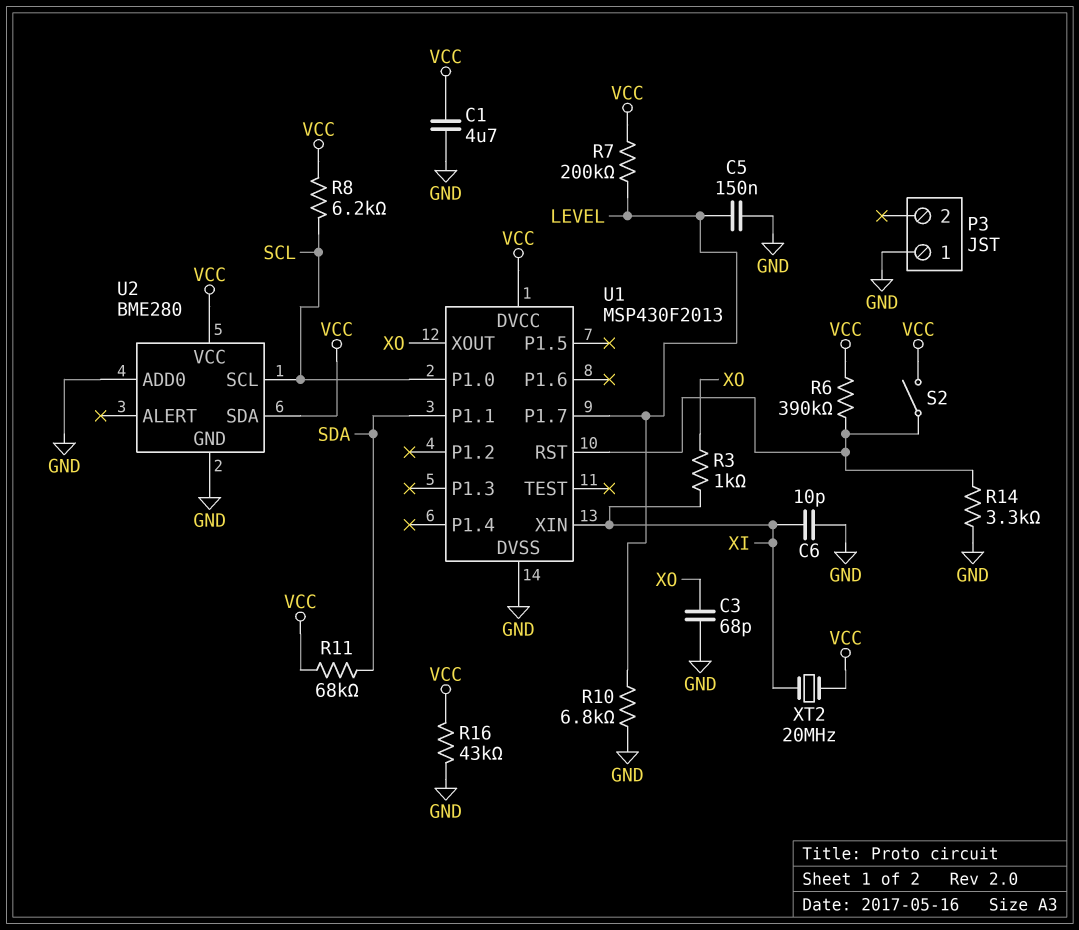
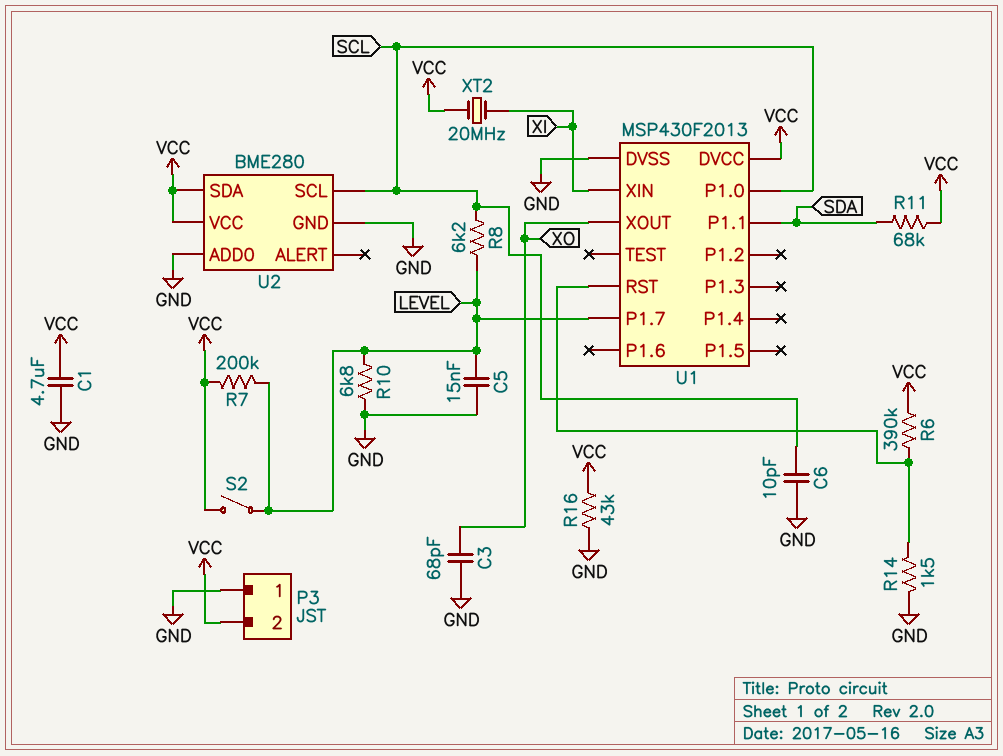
C5: 150nF (GND, LEVEL) -> 15nF (GND, LEVEL)
C6: 10pF (GND, XI) -> 10pF (GND, SCL)
P3 pin 2: none -> VCC
R3: 1k (XI, XO) -> none
R8: 6.2k (SCL, VCC) -> 6.2k (LEVEL, SCL)
R14: 3.3k (GND, U1/RST) -> 1.5k (GND, U1/RST)
S2: switch (U1/RST, VCC) -> switch (LEVEL, VCC)

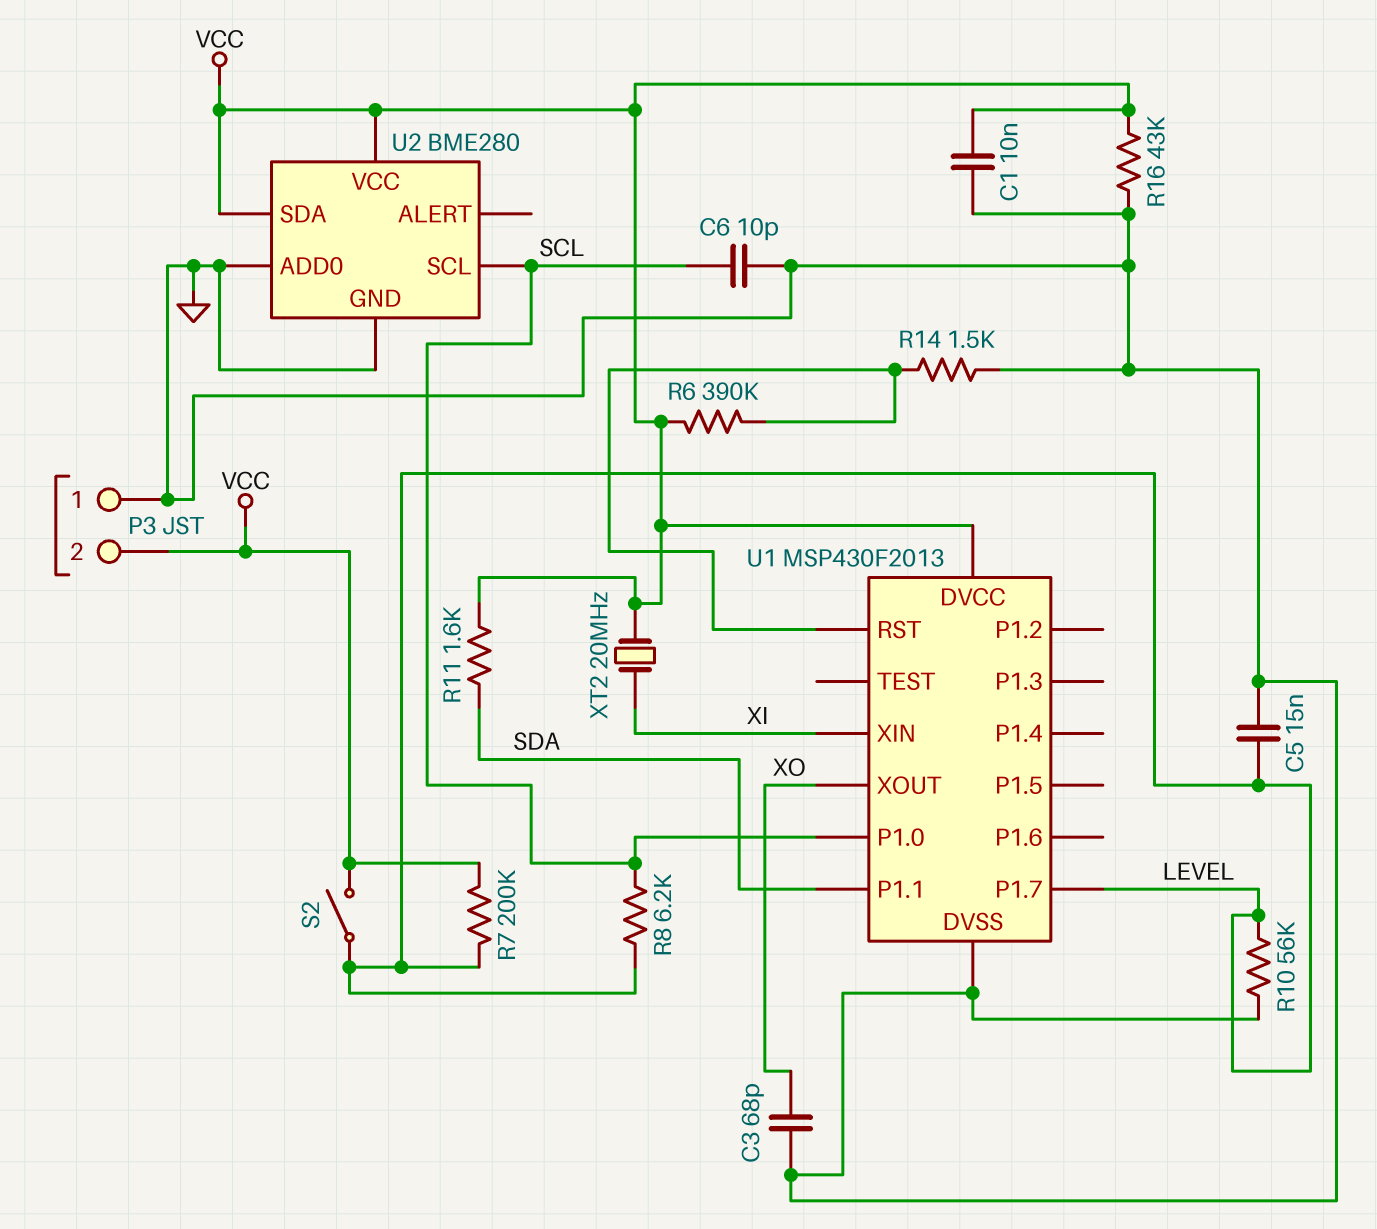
C1: 4.7uF (GND, VCC) -> 10nF (GND, VCC)
R10: 6.8k (GND, LEVEL) -> 56k (GND, LEVEL)
R11: 68k (SDA, VCC) -> 1.6k (SDA, VCC)

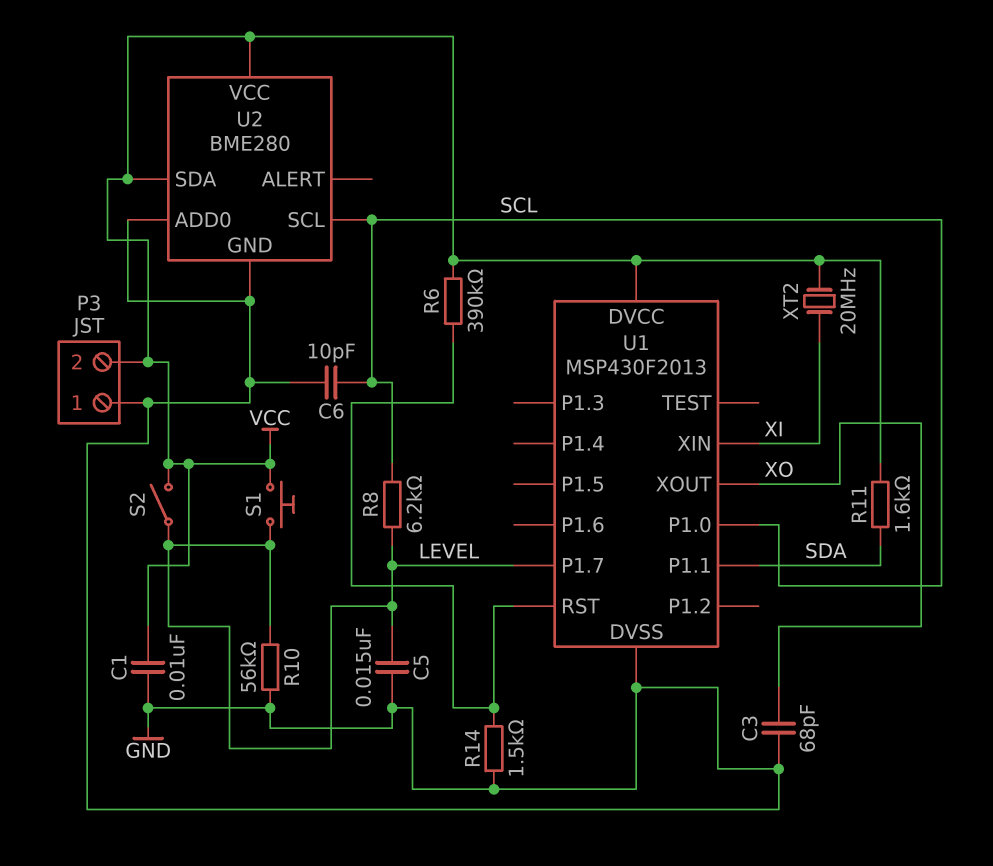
R7: 200k (LEVEL, VCC) -> none
R16: 43k (GND, VCC) -> none
S1: none -> button (LEVEL, VCC)

